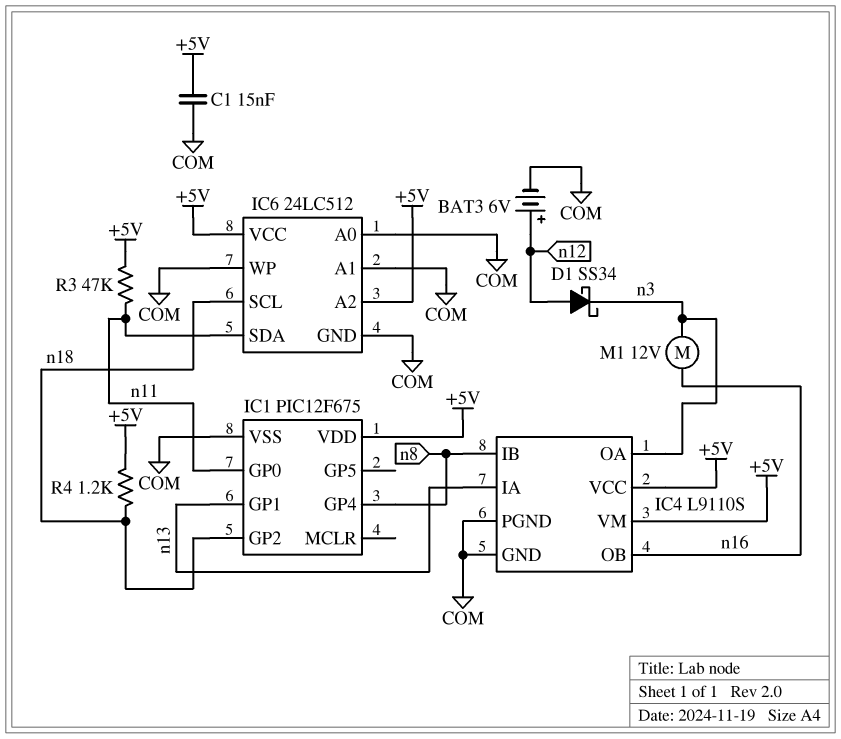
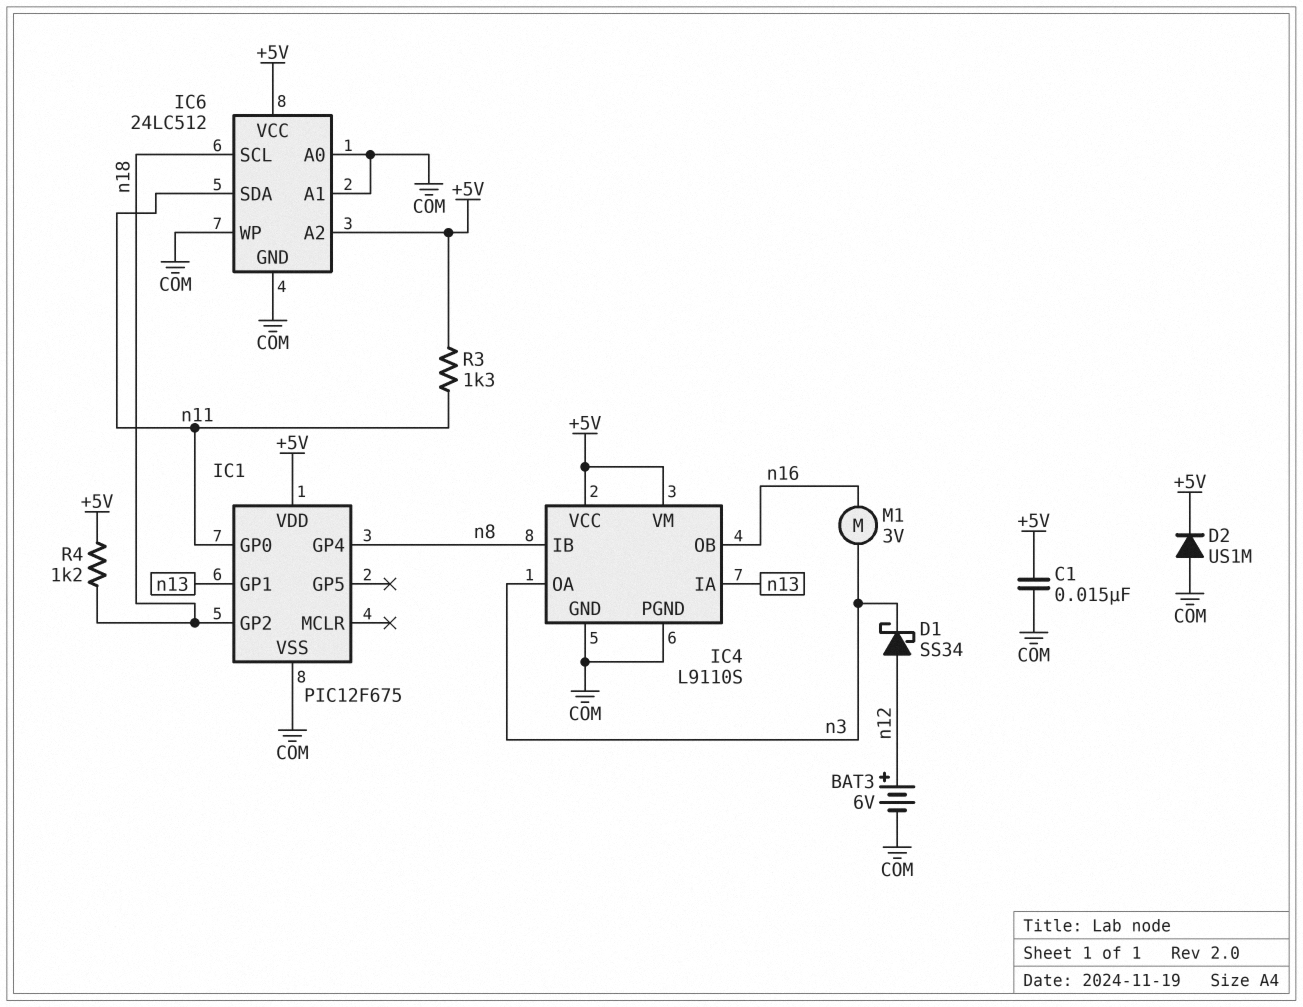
D2: none -> diode US1M (A COM, K +5V)
M1: motor 12V (n3, n16) -> motor 3V (n3, n16)
R3: 47k (+5V, n11) -> 1.3k (+5V, n11)

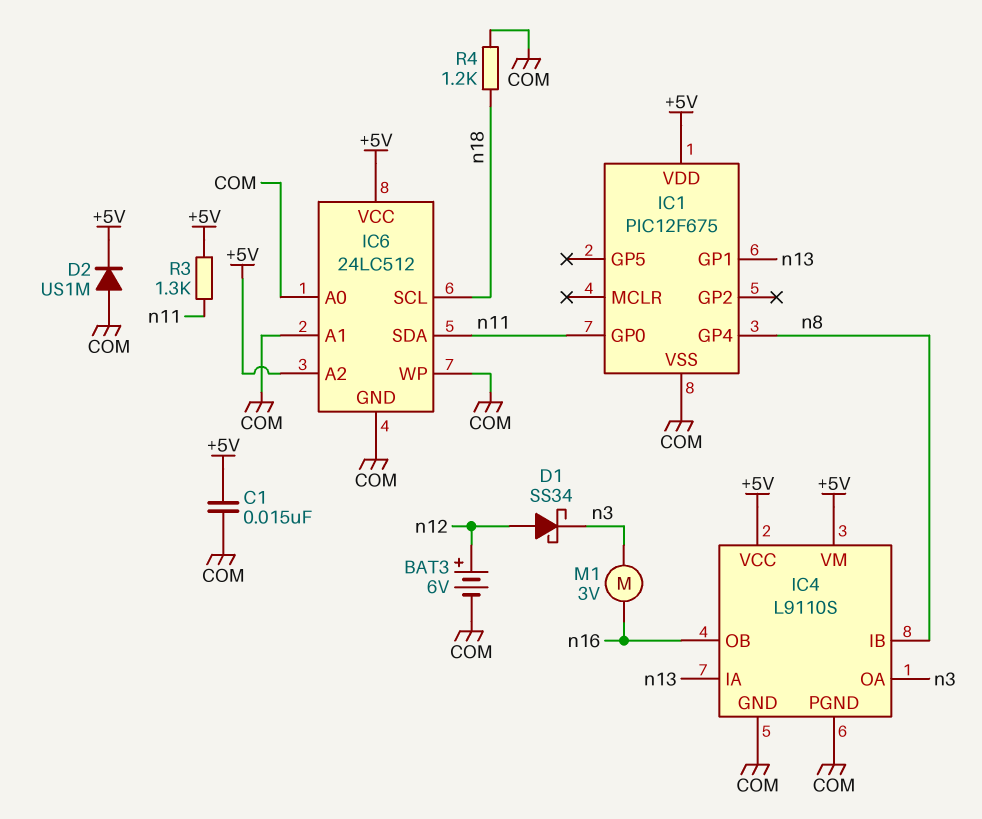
IC1 pin GP2: n18 -> none
R4: 1.2k (+5V, n18) -> 1.2k (COM, n18)

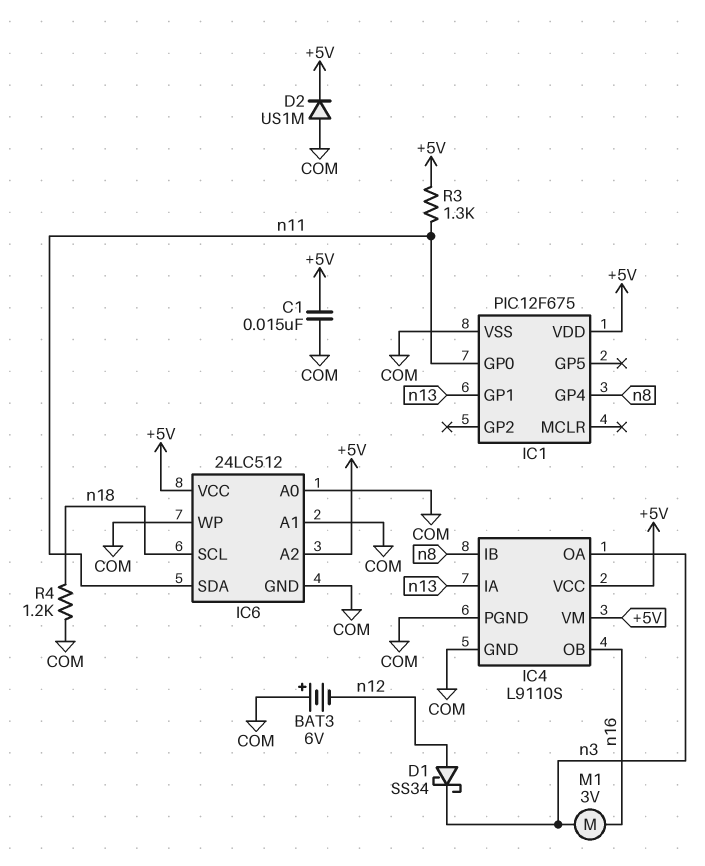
BAT3: 6V (plus n12, minus COM) -> 6V (plus COM, minus n12)

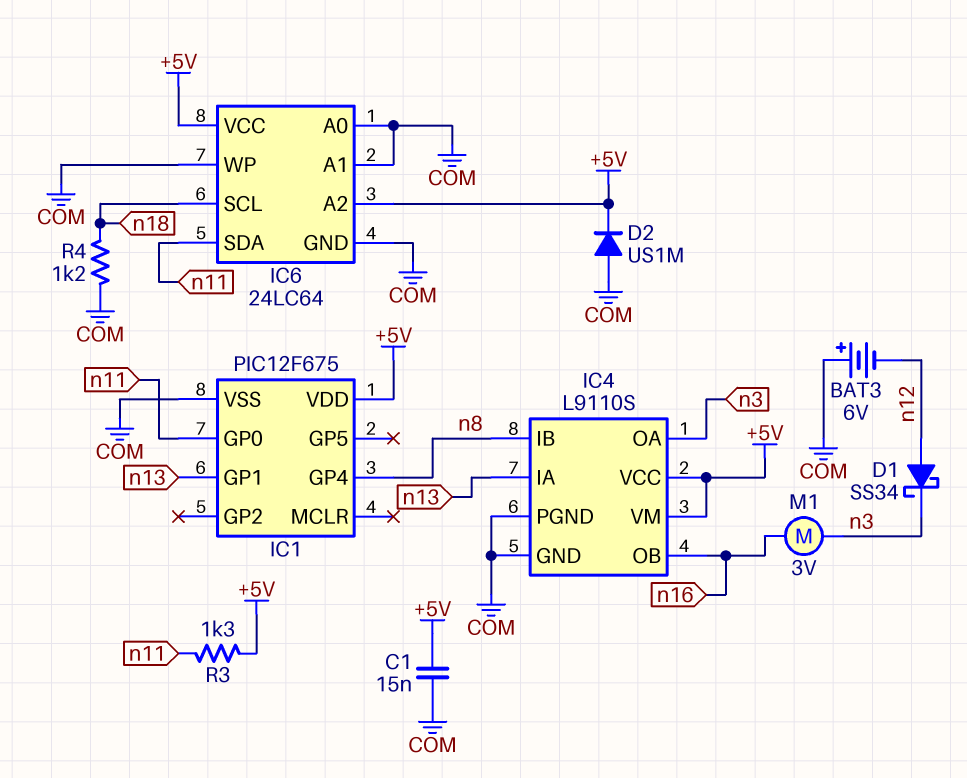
IC6: 24LC512 -> 24LC64

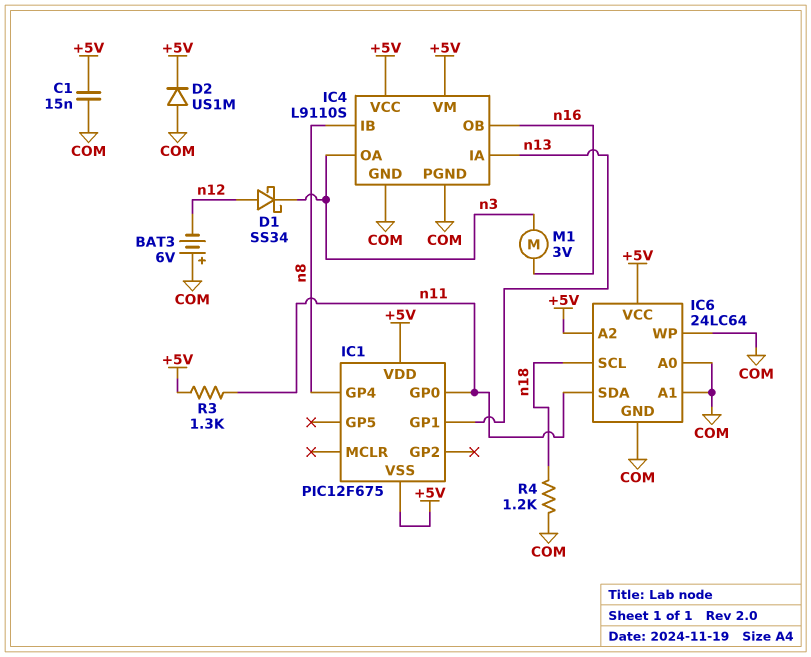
IC1 pin VSS: COM -> +5V

